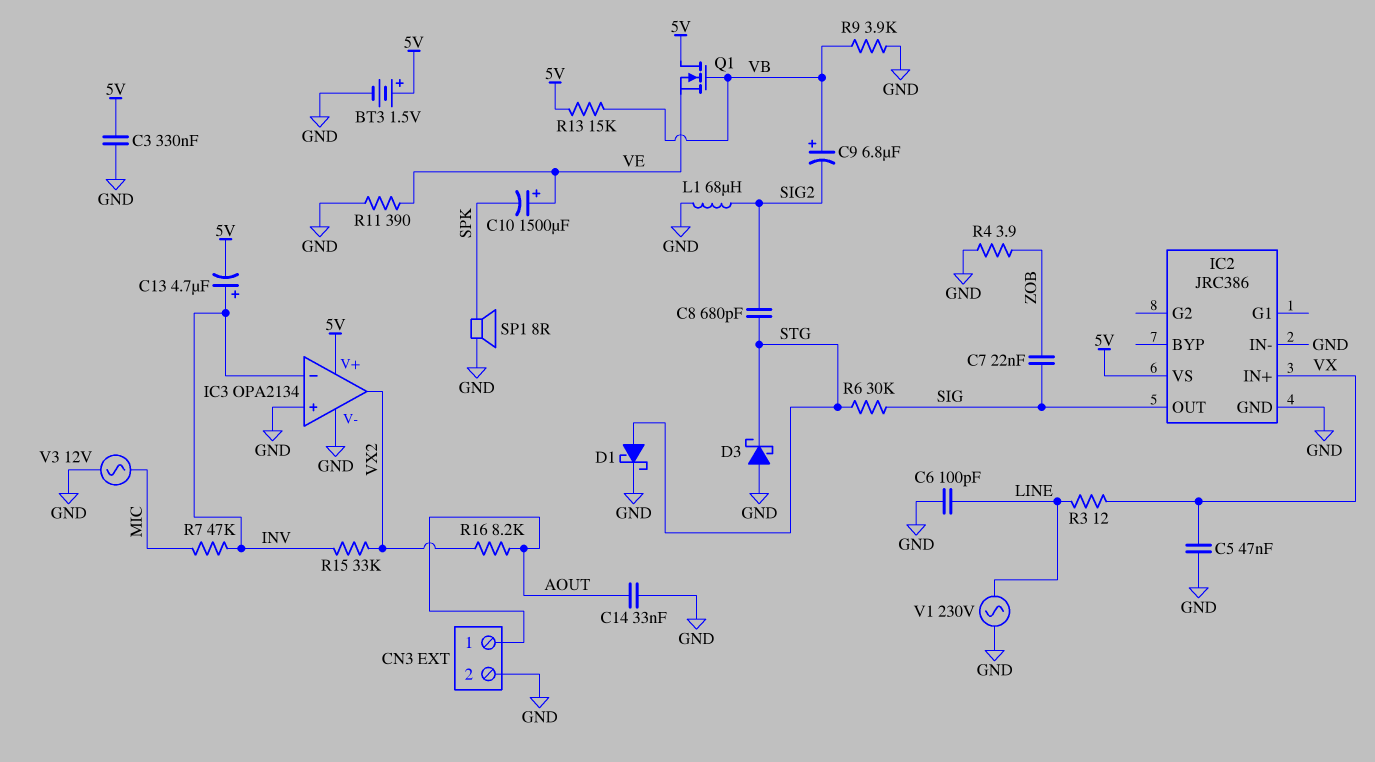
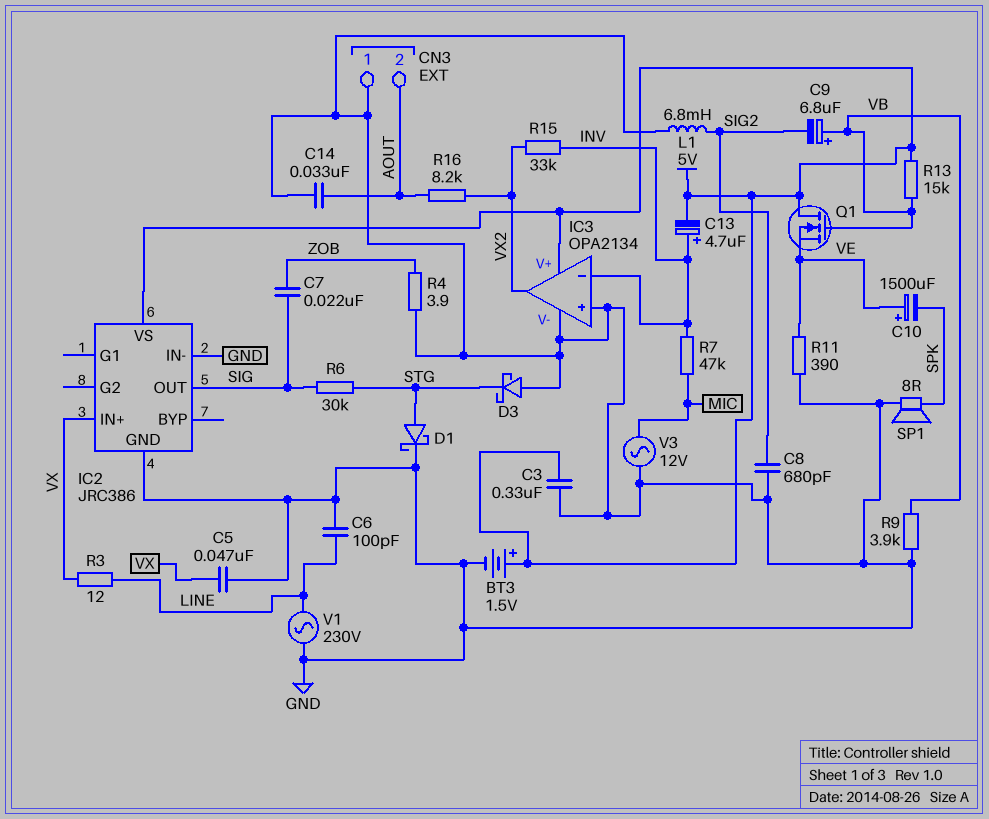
C8: 680pF (SIG2, STG) -> 680pF (GND, SIG2)
CN3 pin 1: AOUT -> GND
CN3 pin 2: GND -> AOUT
L1: 68uH (GND, SIG2) -> 6.8mH (GND, SIG2)

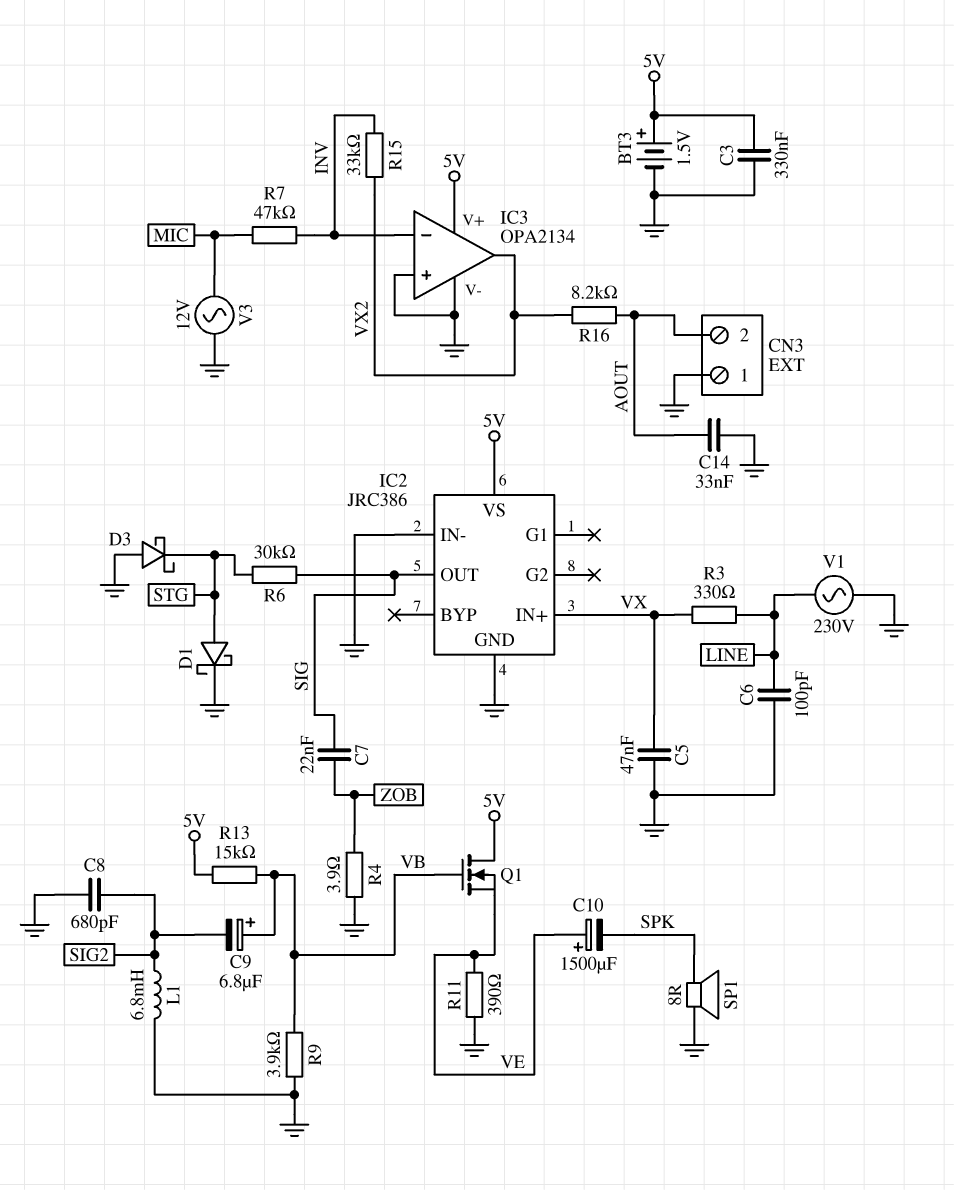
C13: 4.7uF (plus INV, minus 5V) -> none
R3: 12 (LINE, VX) -> 330 (LINE, VX)

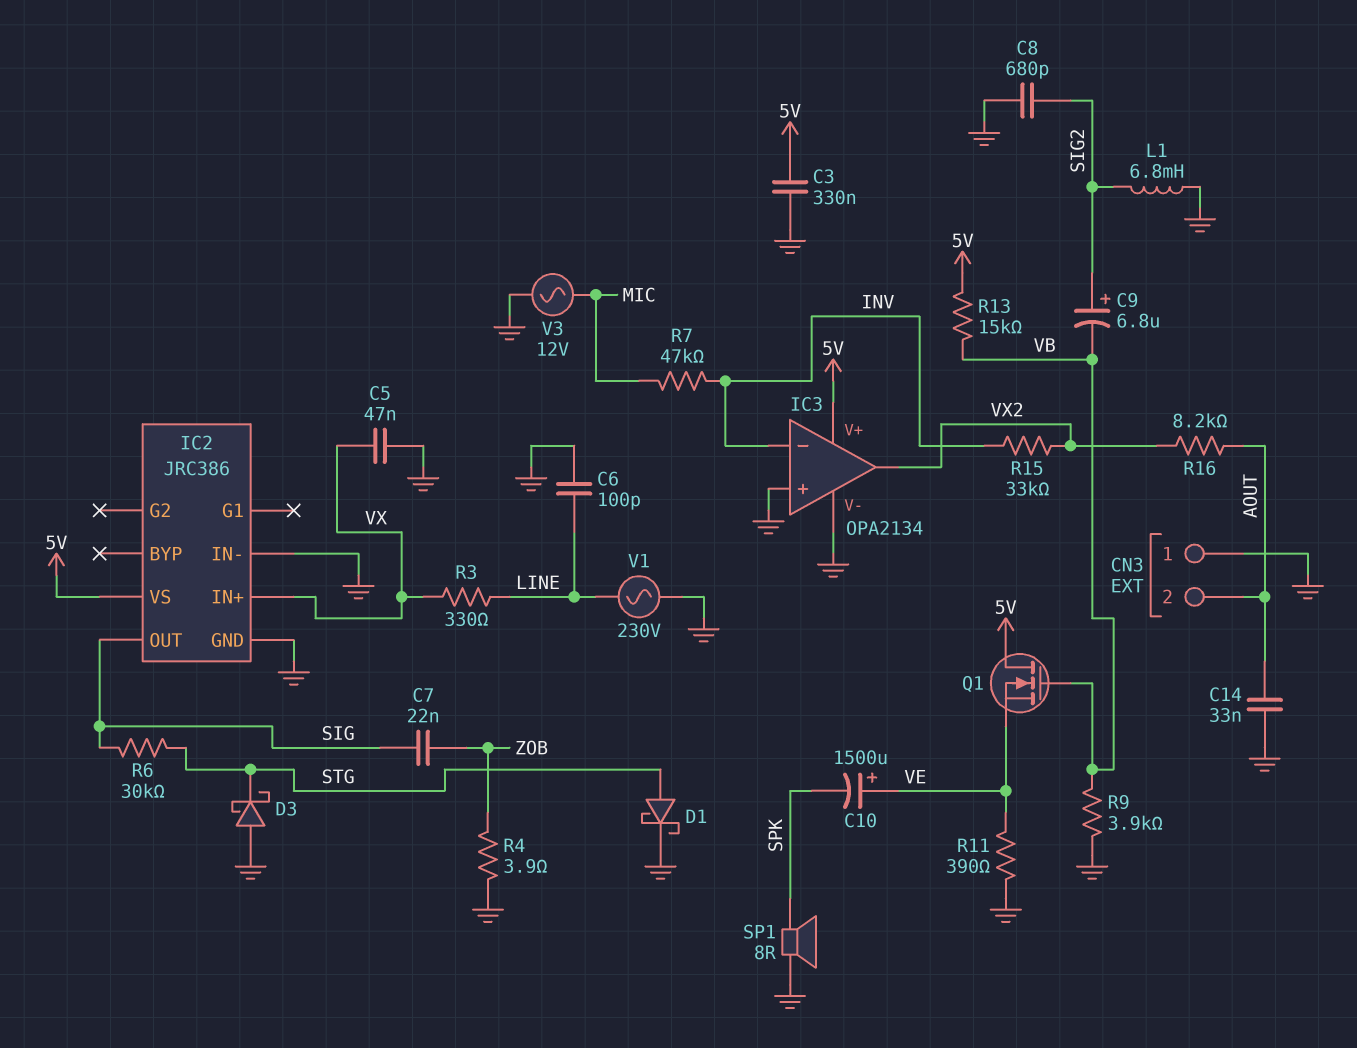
BT3: 1.5V (plus 5V, minus GND) -> none
C9: 6.8uF (plus VB, minus SIG2) -> 6.8uF (plus SIG2, minus VB)

